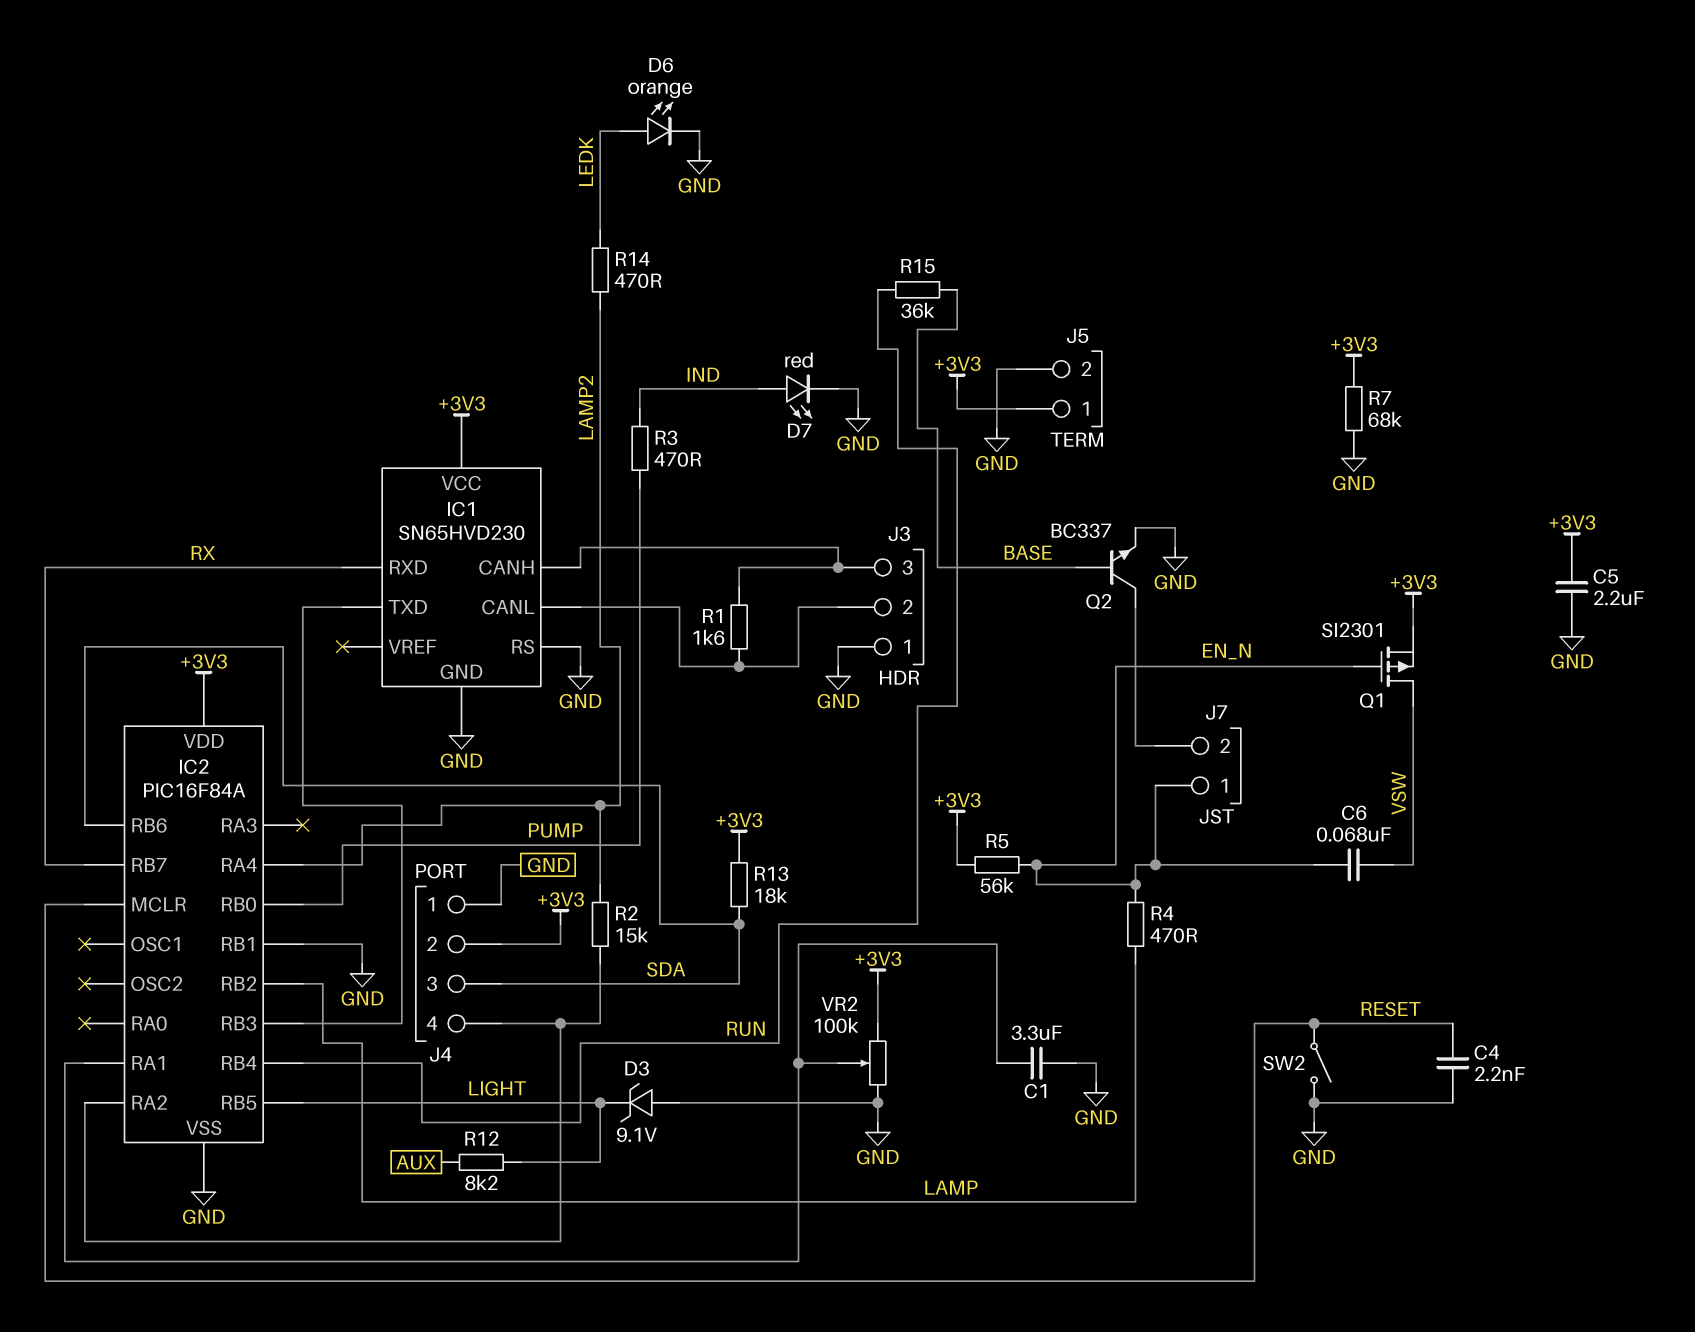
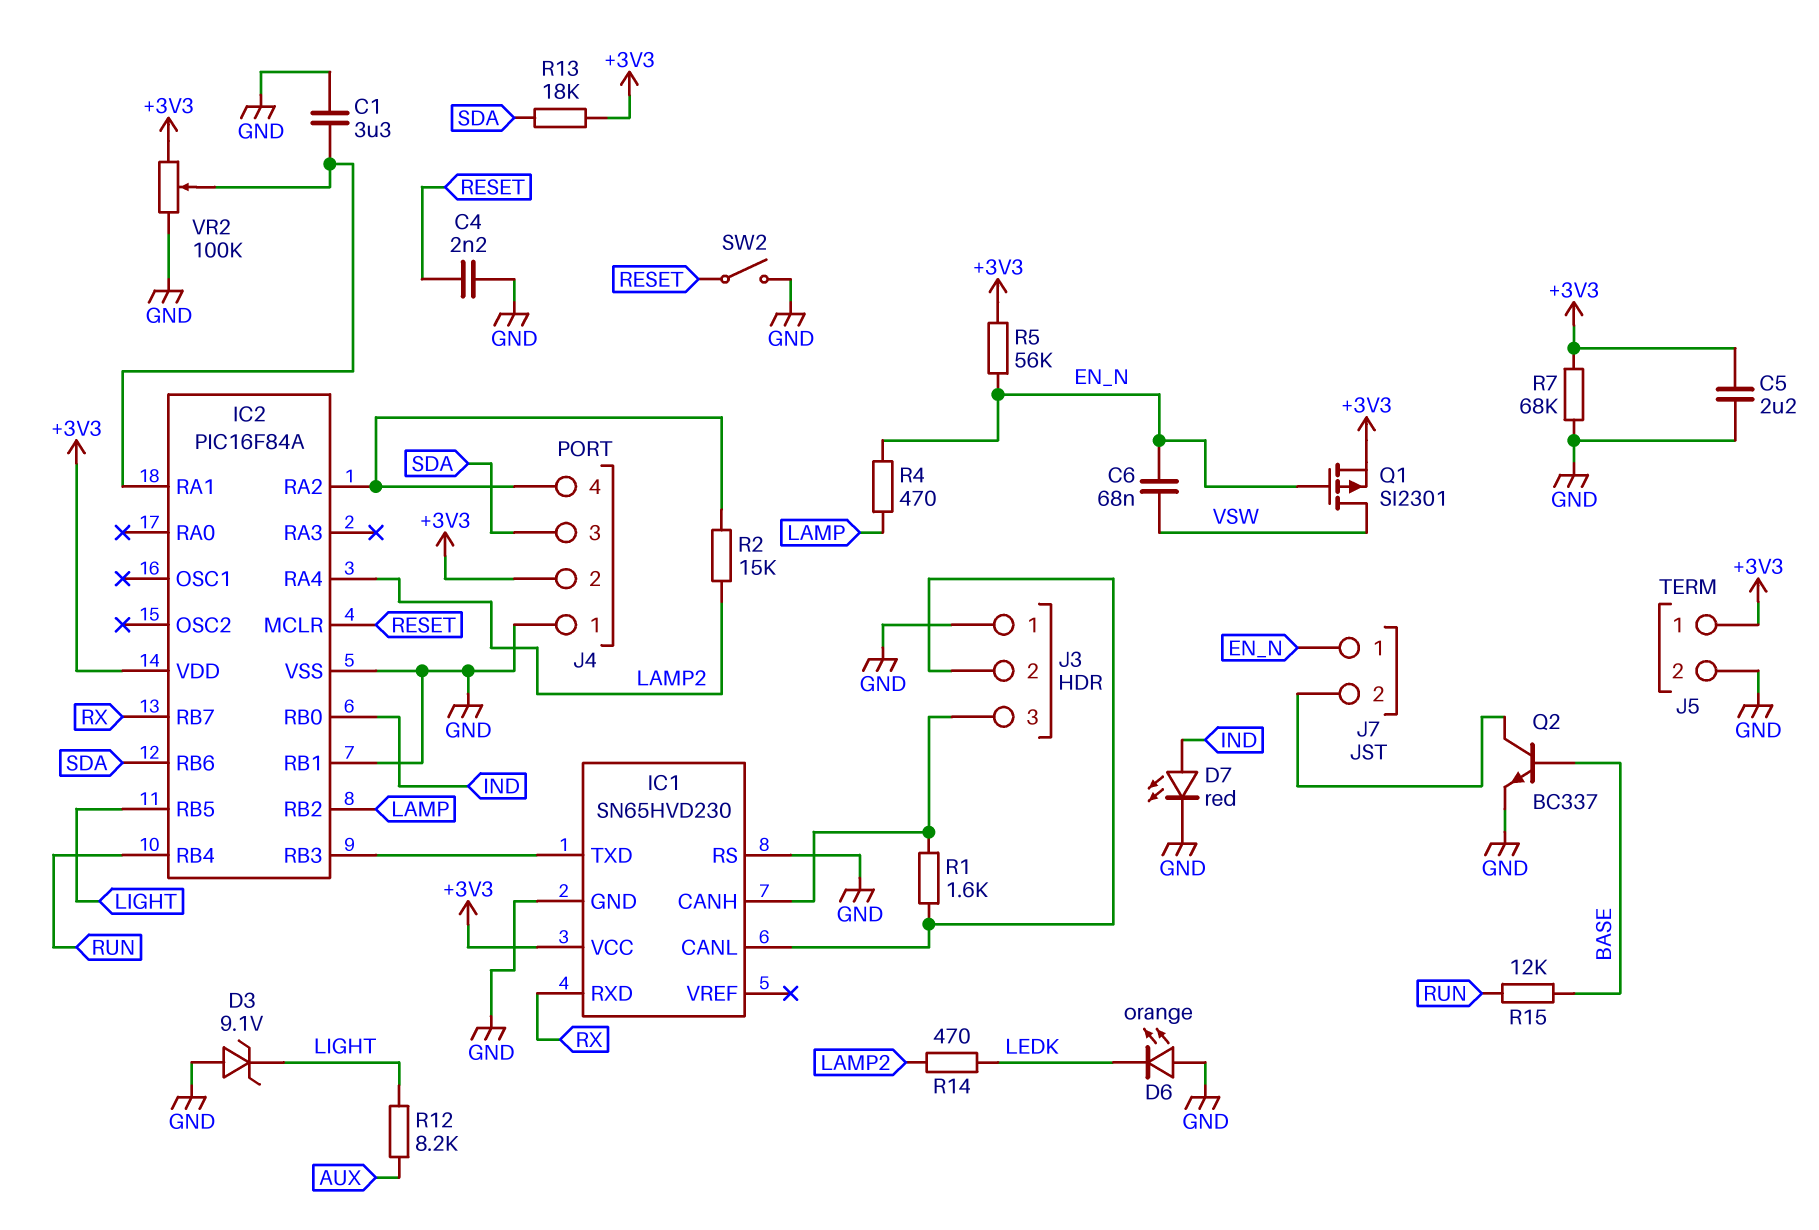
D6: LED orange (A LEDK, K GND) -> LED orange (A GND, K LEDK)
IC2 pin RB0: PUMP -> IND
R3: 470 (IND, PUMP) -> none
R15: 36k (BASE, RUN) -> 12k (BASE, RUN)

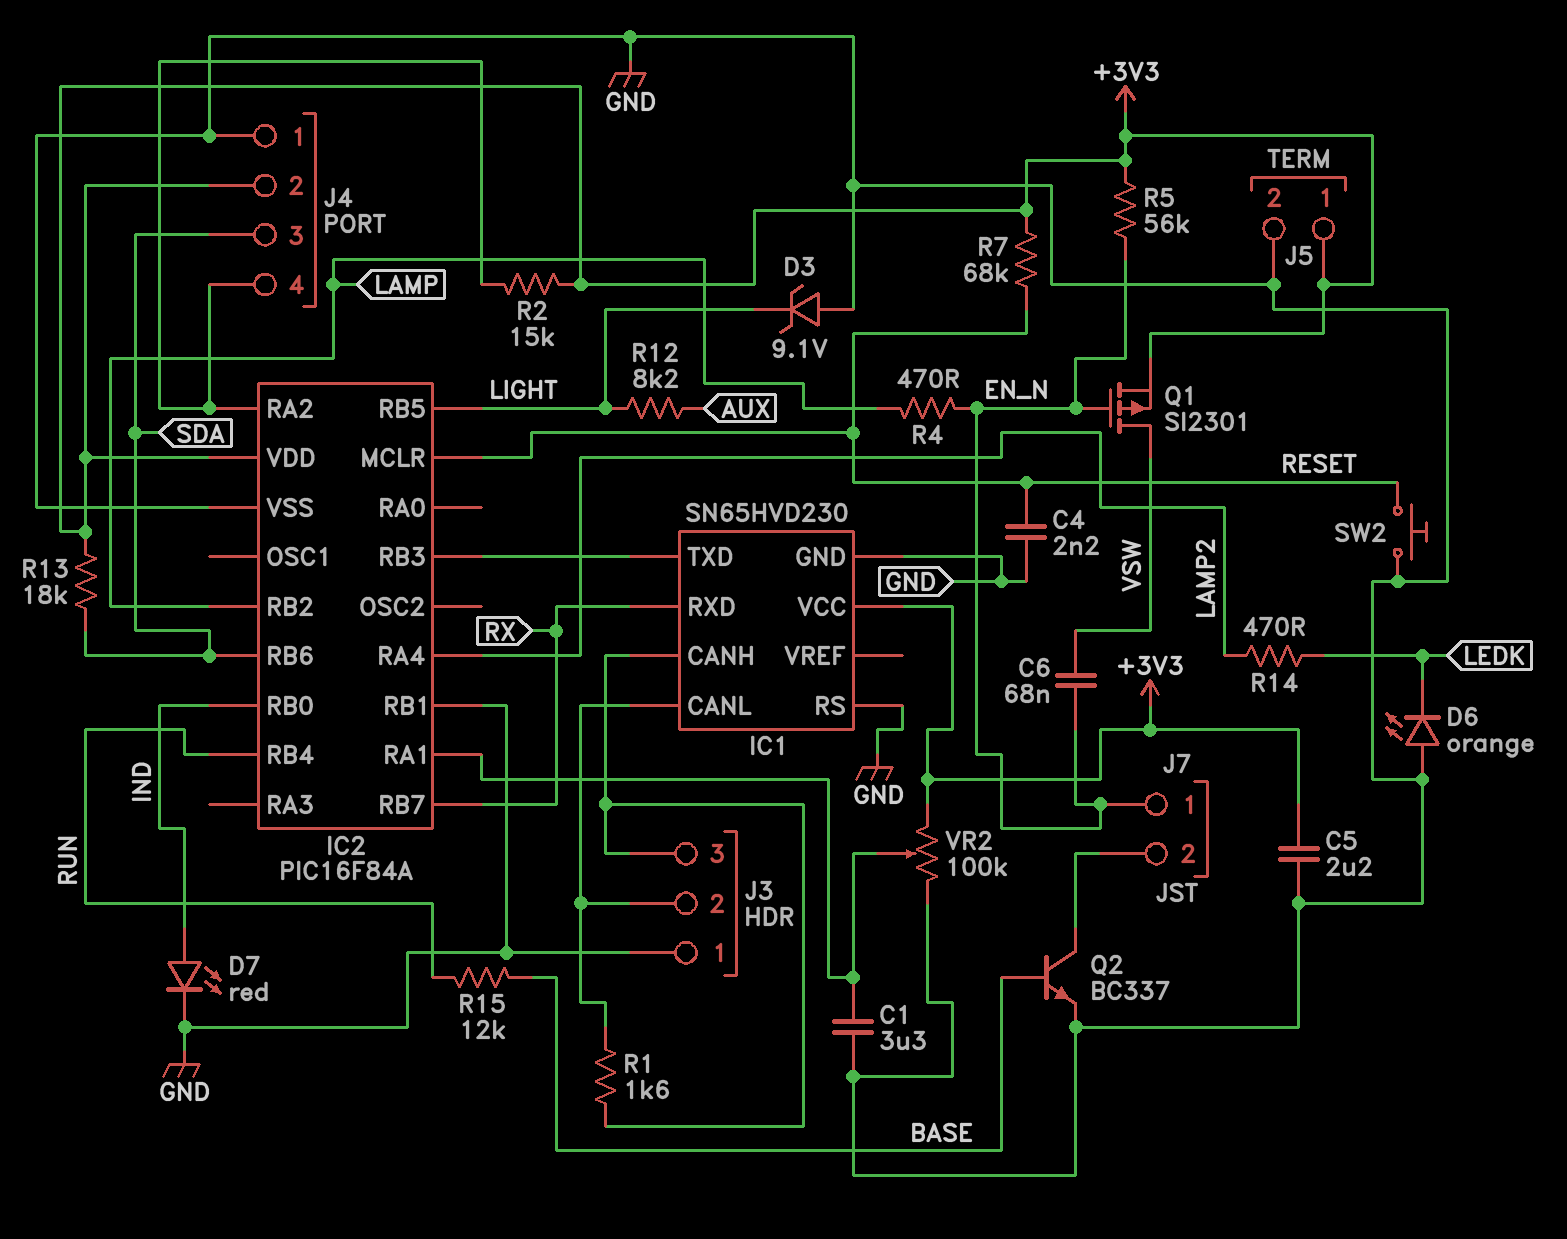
R2: 15k (IC2/RA2, LAMP2) -> 15k (+3V3, IC2/RA2)
R7: 68k (+3V3, GND) -> 68k (+3V3, RESET)
SW2: switch (GND, RESET) -> button (GND, RESET)

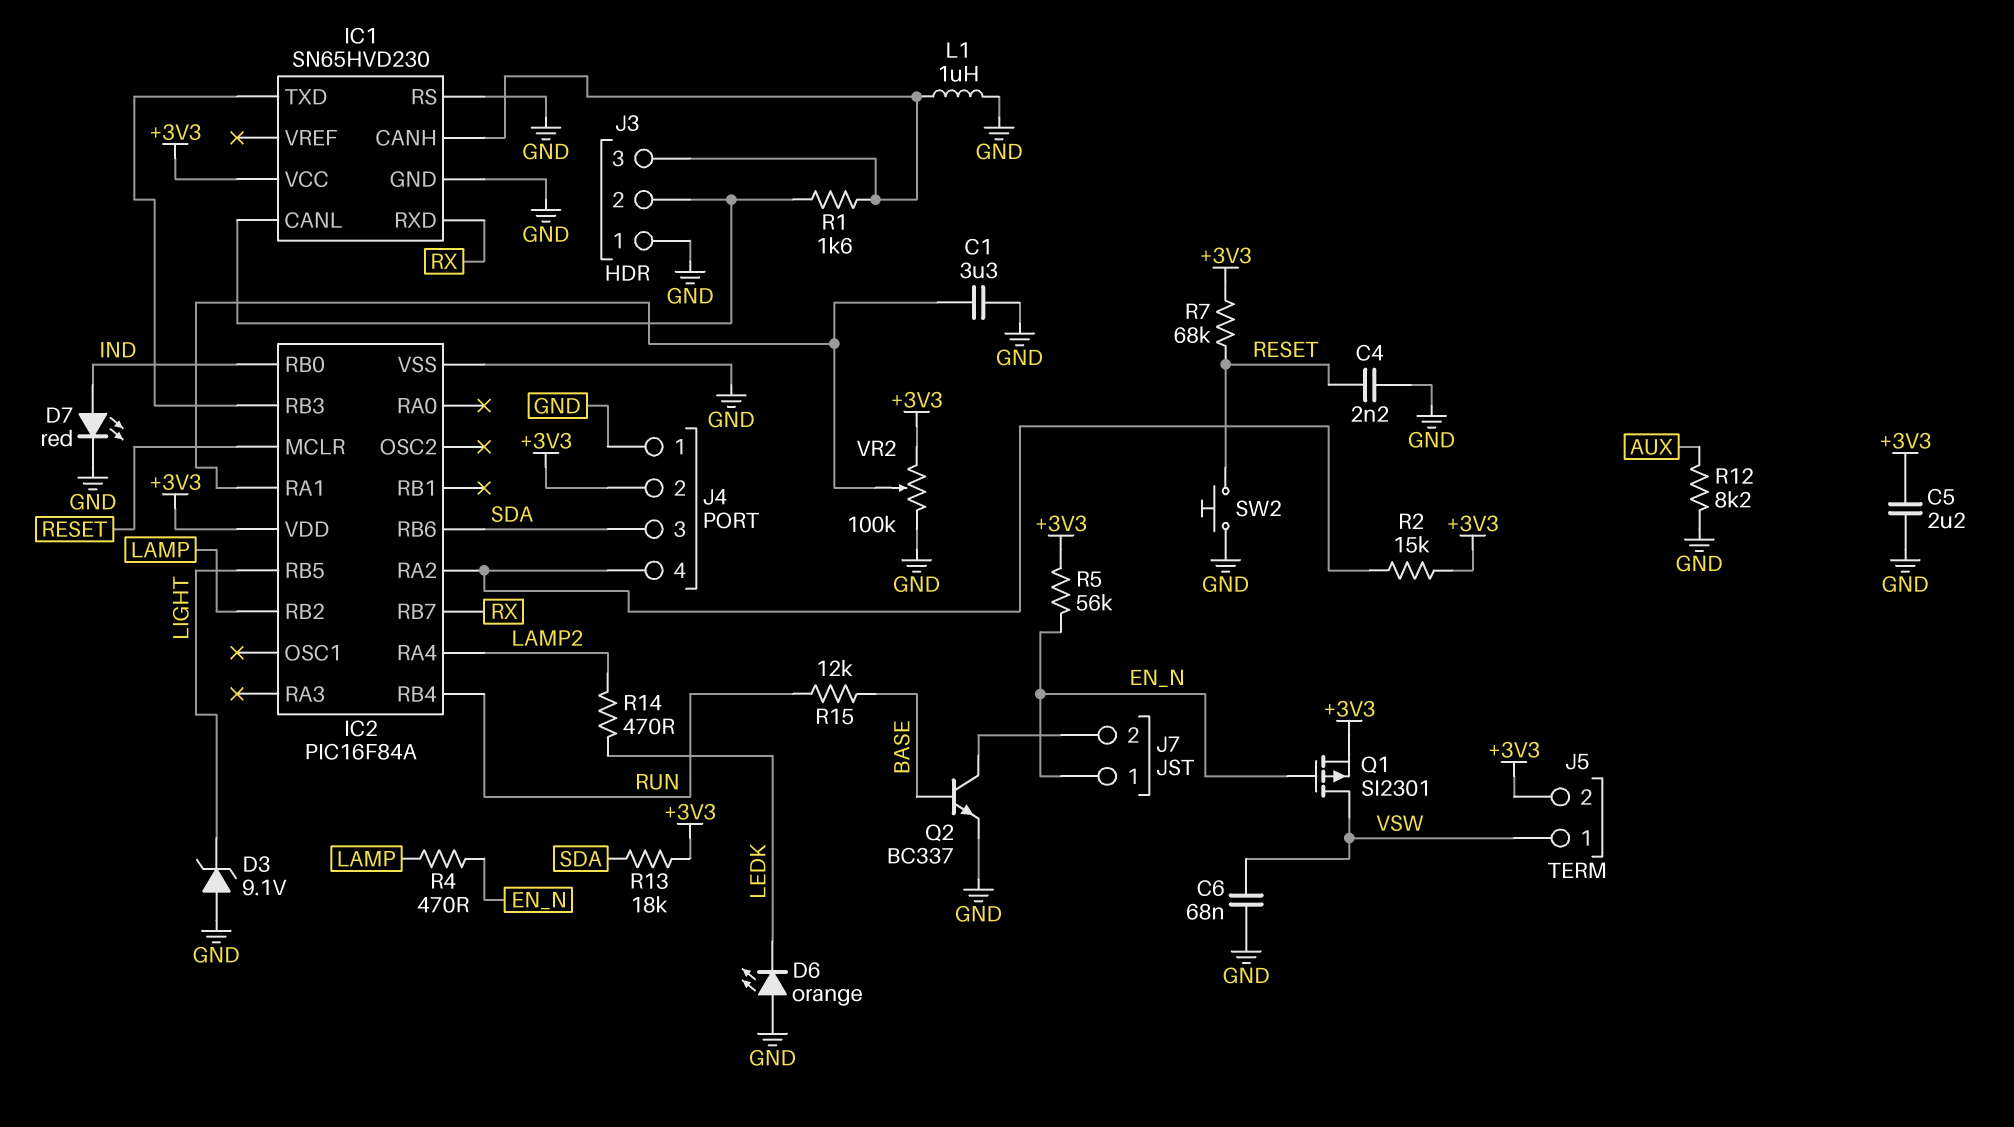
C6: 68nF (EN_N, VSW) -> 68nF (GND, VSW)
IC2 pin RB1: GND -> none
J5 pin 1: +3V3 -> VSW
J5 pin 2: GND -> +3V3
L1: none -> 1uH (GND, IC1/CANH)
R12: 8.2k (AUX, LIGHT) -> 8.2k (AUX, GND)

